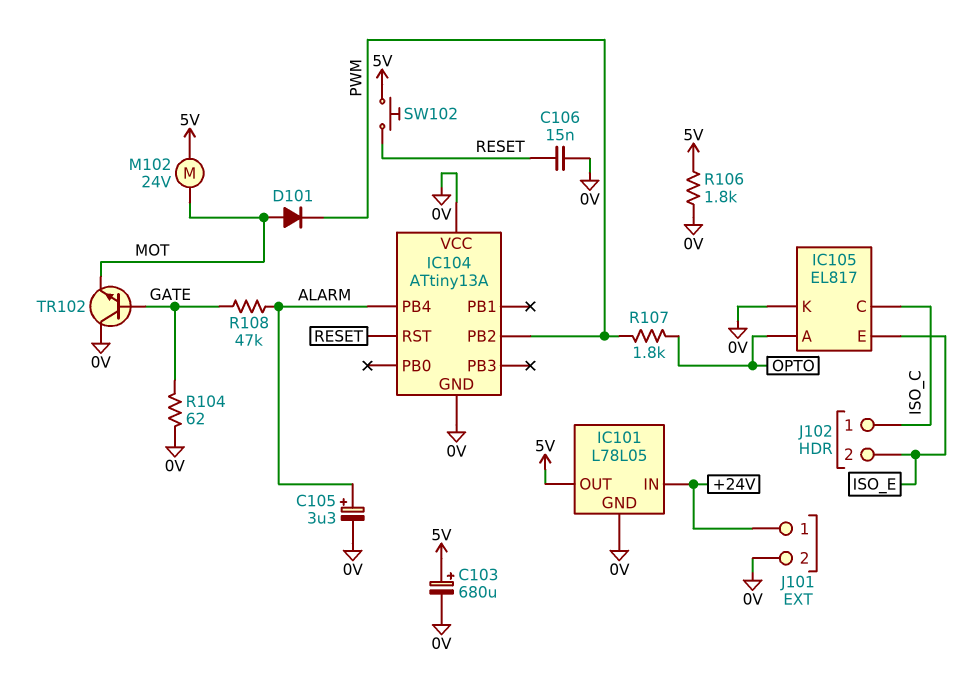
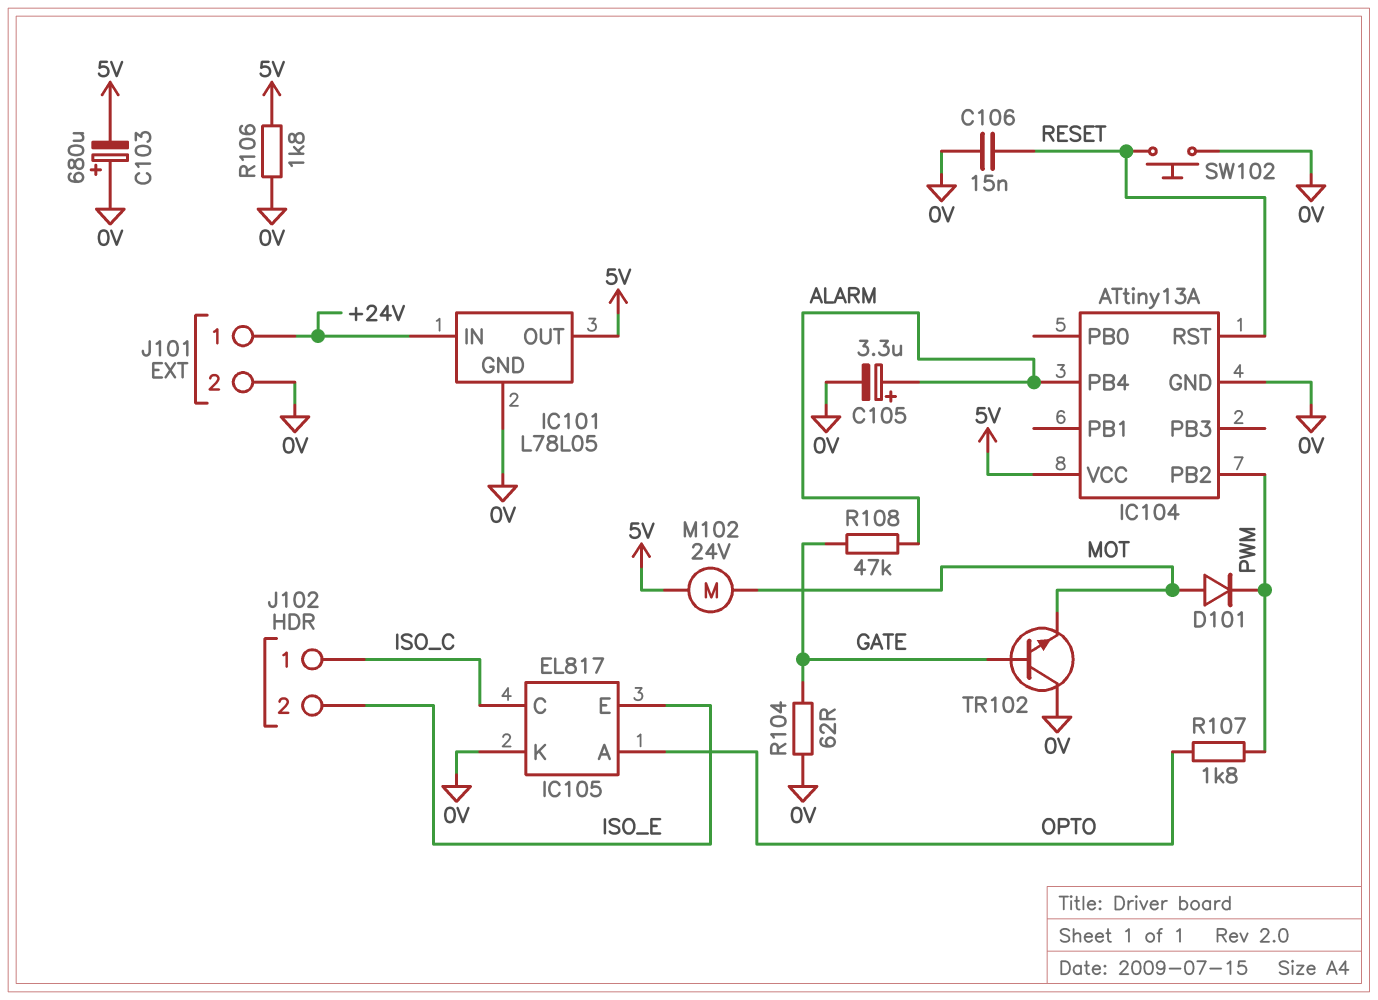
C103: 680uF (plus 5V, minus 0V) -> 680uF (plus 0V, minus 5V)
IC104 pin VCC: 0V -> 5V
SW102: button (5V, RESET) -> button (0V, RESET)

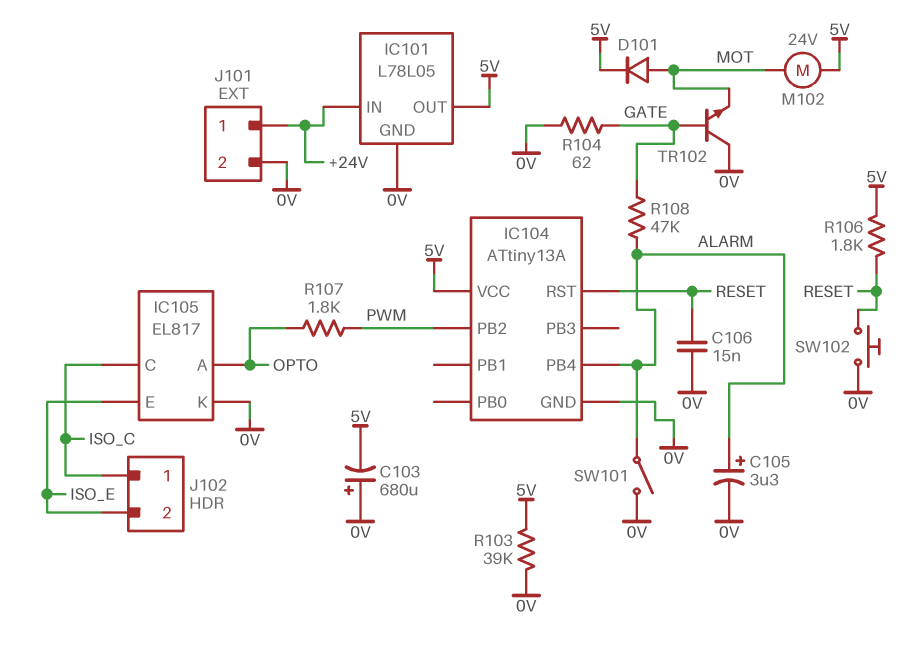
D101: diode (A MOT, K PWM) -> diode (A MOT, K 5V)
R103: none -> 39k (0V, 5V)
R106: 1.8k (0V, 5V) -> 1.8k (5V, RESET)
SW101: none -> switch (0V, ALARM)

